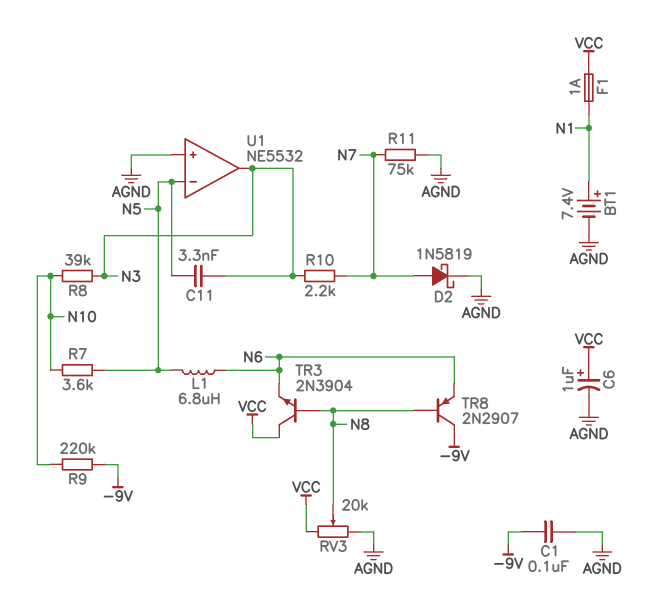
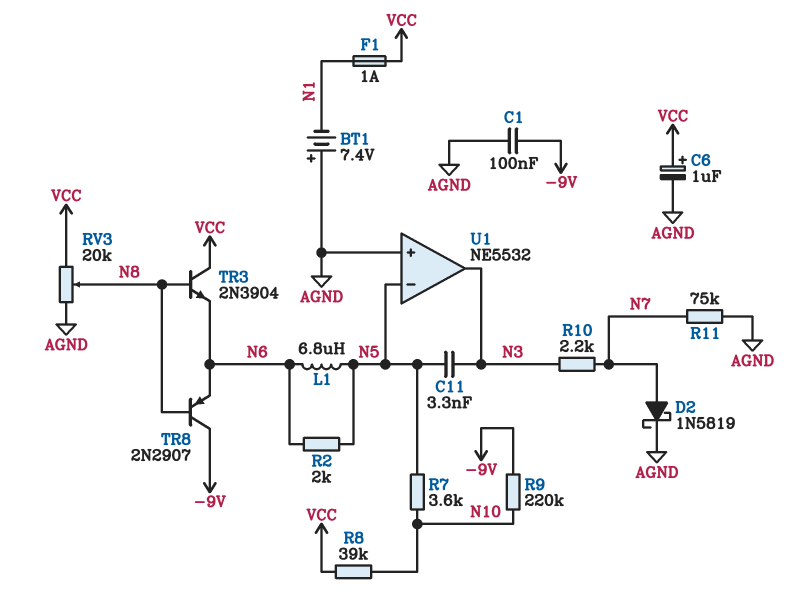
BT1: 7.4V (plus N1, minus AGND) -> 7.4V (plus AGND, minus N1)
R2: none -> 2k (N5, N6)
R8: 39k (N3, N10) -> 39k (N10, VCC)

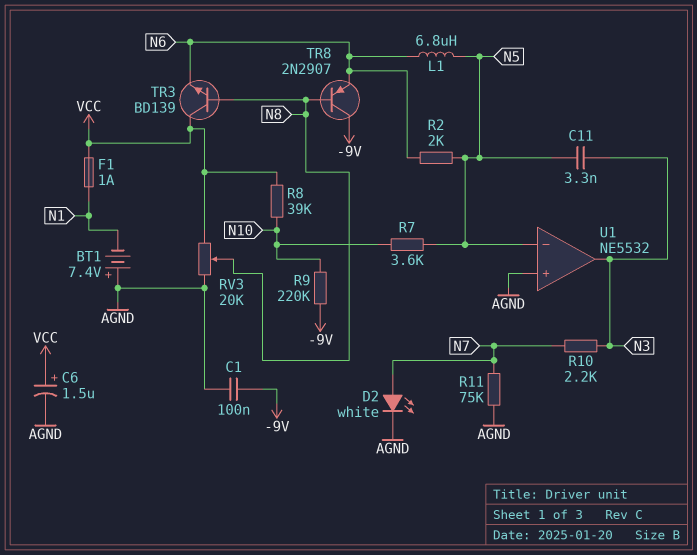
C6: 1uF (plus VCC, minus AGND) -> 1.5uF (plus VCC, minus AGND)
D2: schottky 1N5819 (A N7, K AGND) -> LED white (A N7, K AGND)
TR3: NPN 2N3904 (B N8, C VCC, E N6) -> NPN BD139 (B N8, C VCC, E N6)

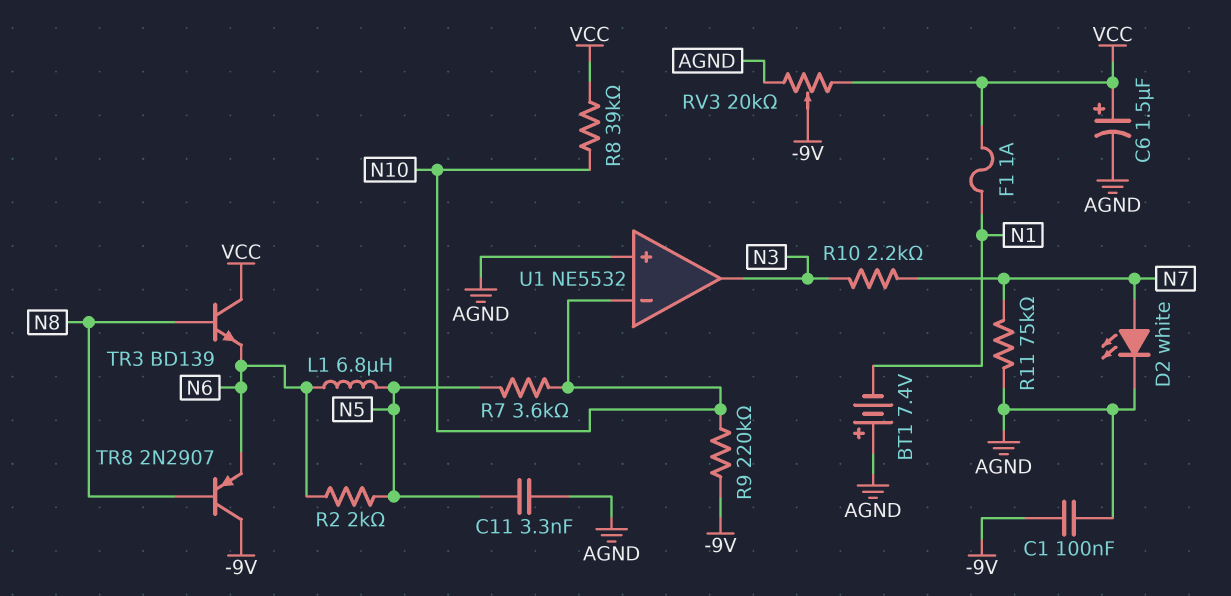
C11: 3.3nF (N3, N5) -> 3.3nF (AGND, N5)
RV3: 20k (AGND, VCC, wiper N8) -> 20k (AGND, VCC, wiper -9V)
U1 pin in-: N5 -> N10

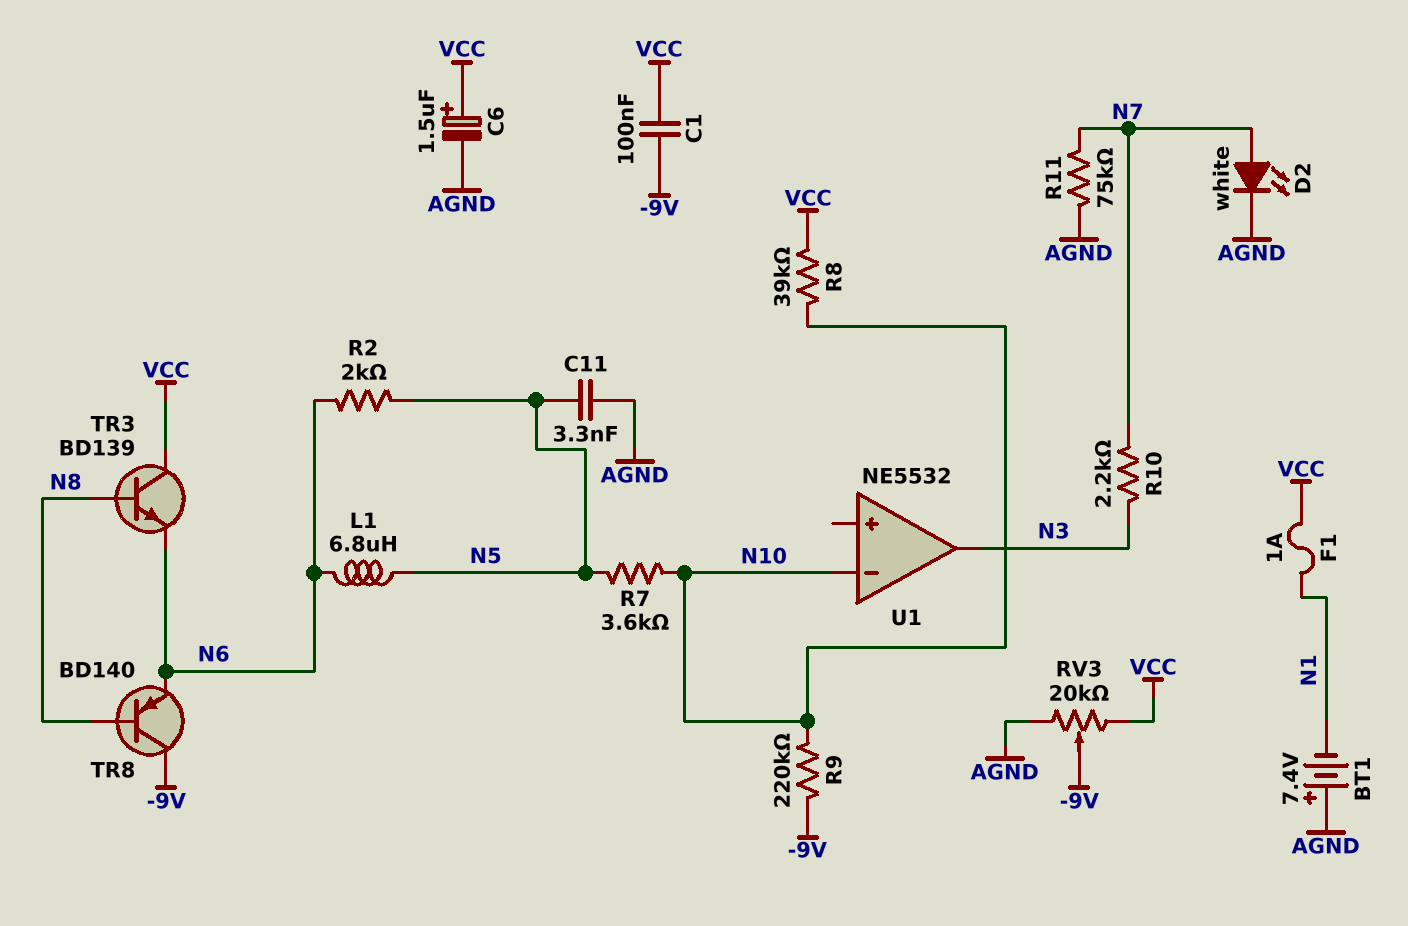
C1: 100nF (-9V, AGND) -> 100nF (-9V, VCC)
TR8: PNP 2N2907 (B N8, C -9V, E N6) -> PNP BD140 (B N8, C -9V, E N6)
U1 pin in+: AGND -> none

